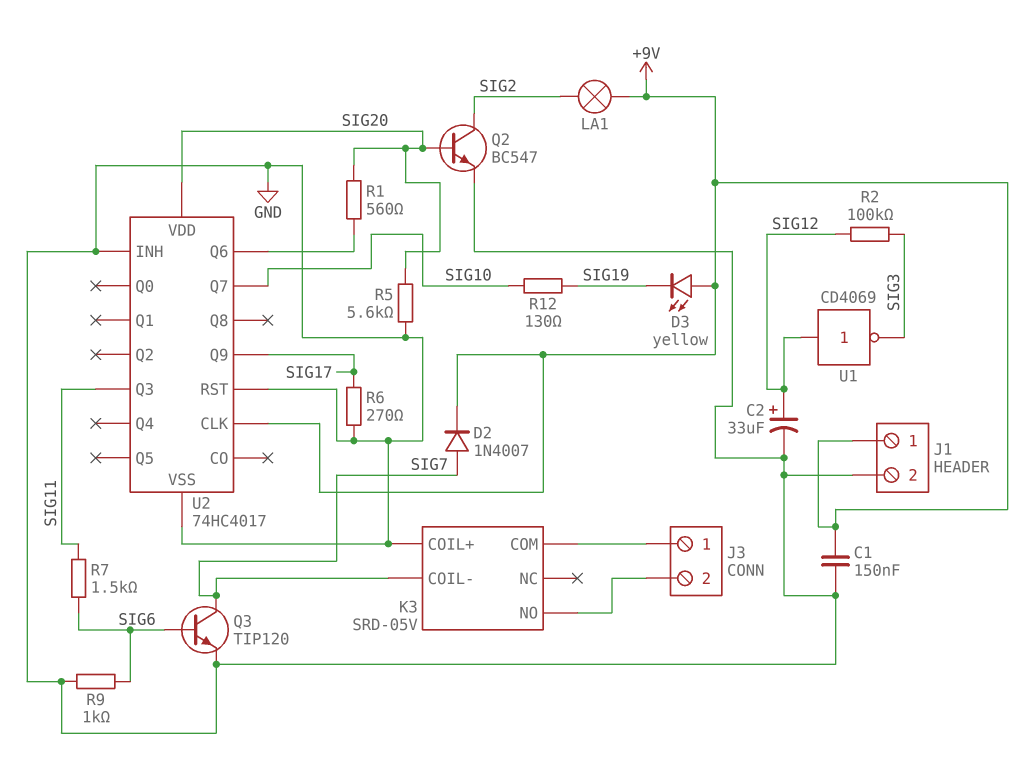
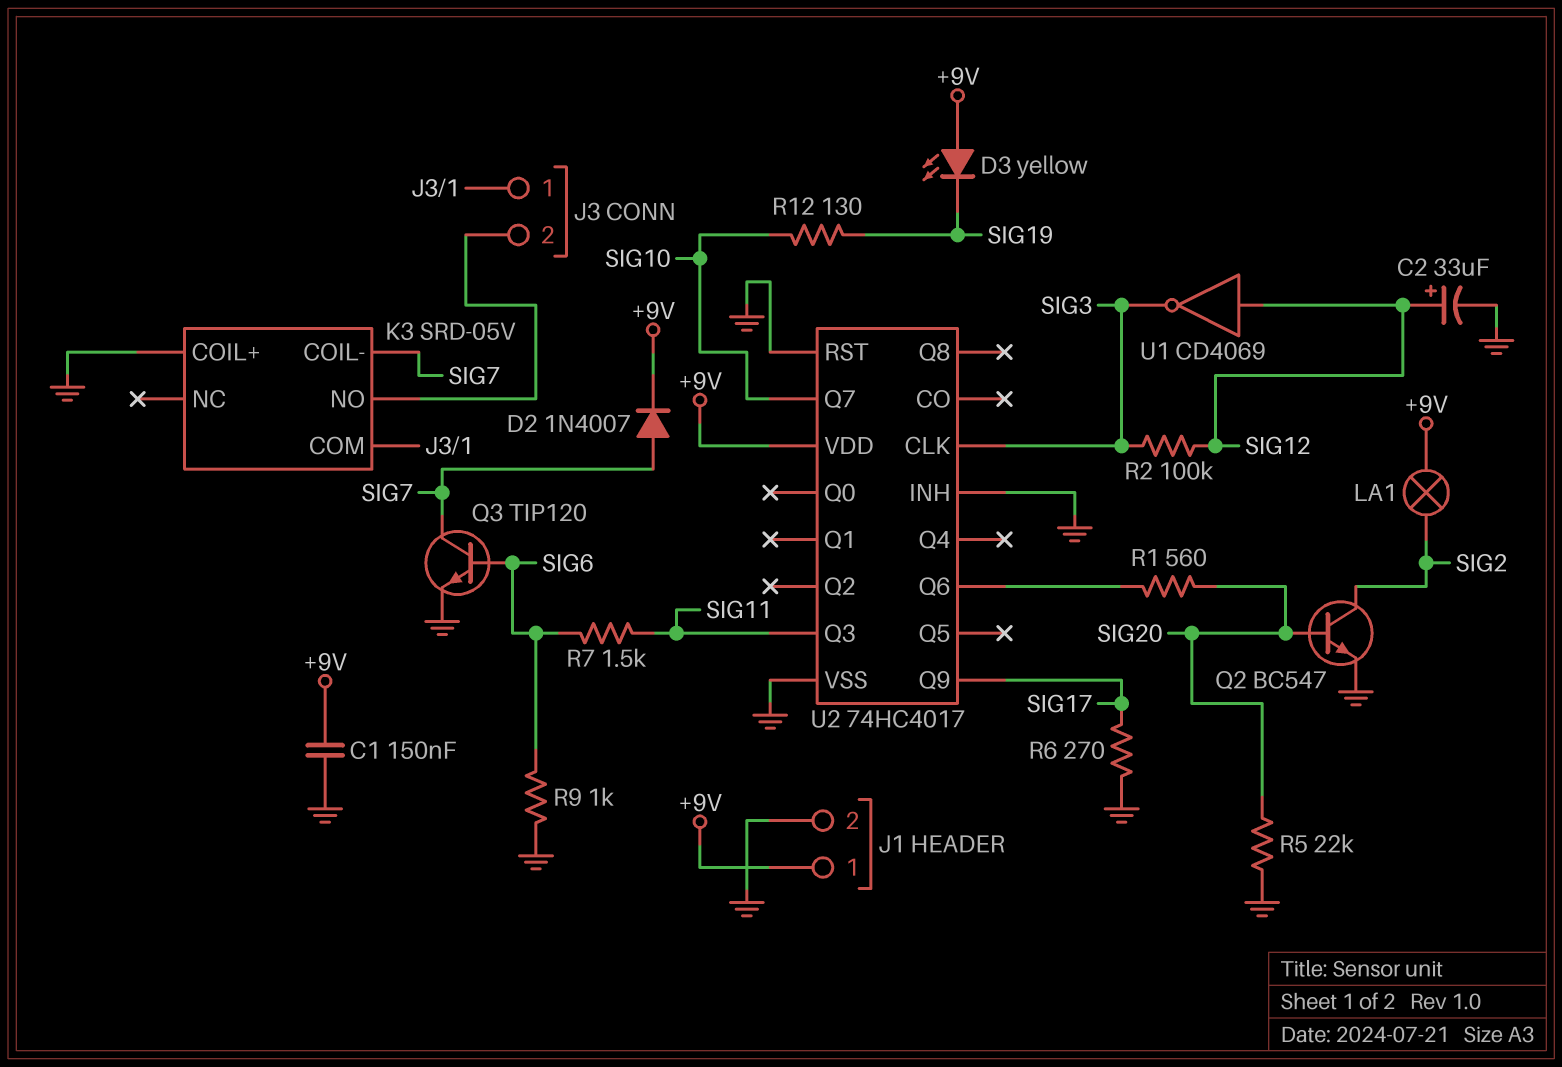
R5: 5.6k (GND, SIG20) -> 22k (GND, SIG20)
U2 pin CLK: +9V -> SIG3
U2 pin VDD: SIG20 -> +9V

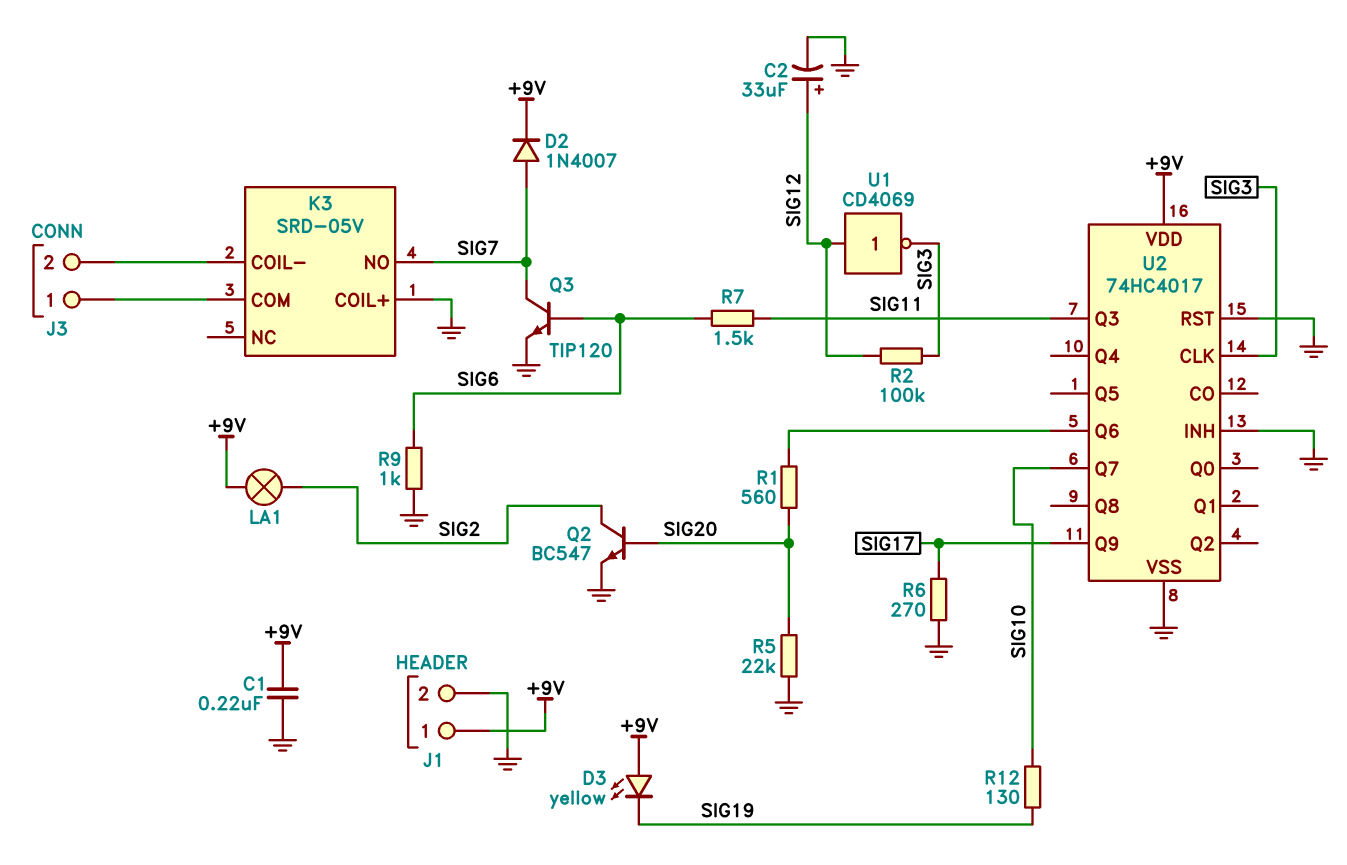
C1: 150nF (+9V, GND) -> 220nF (+9V, GND)
K3 pin COIL-: SIG7 -> J3/2
K3 pin NO: J3/2 -> SIG7

